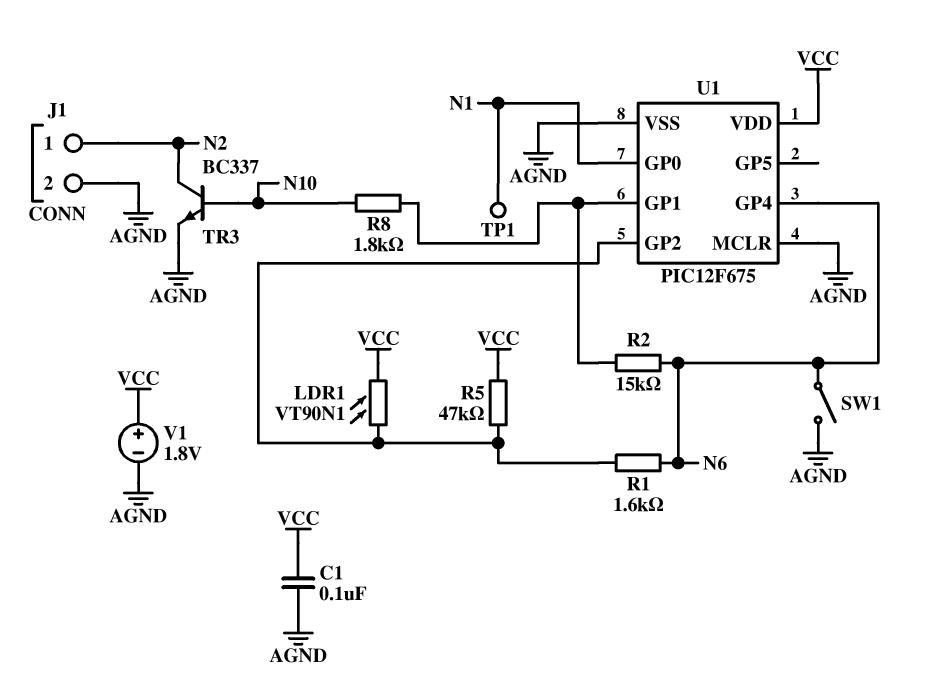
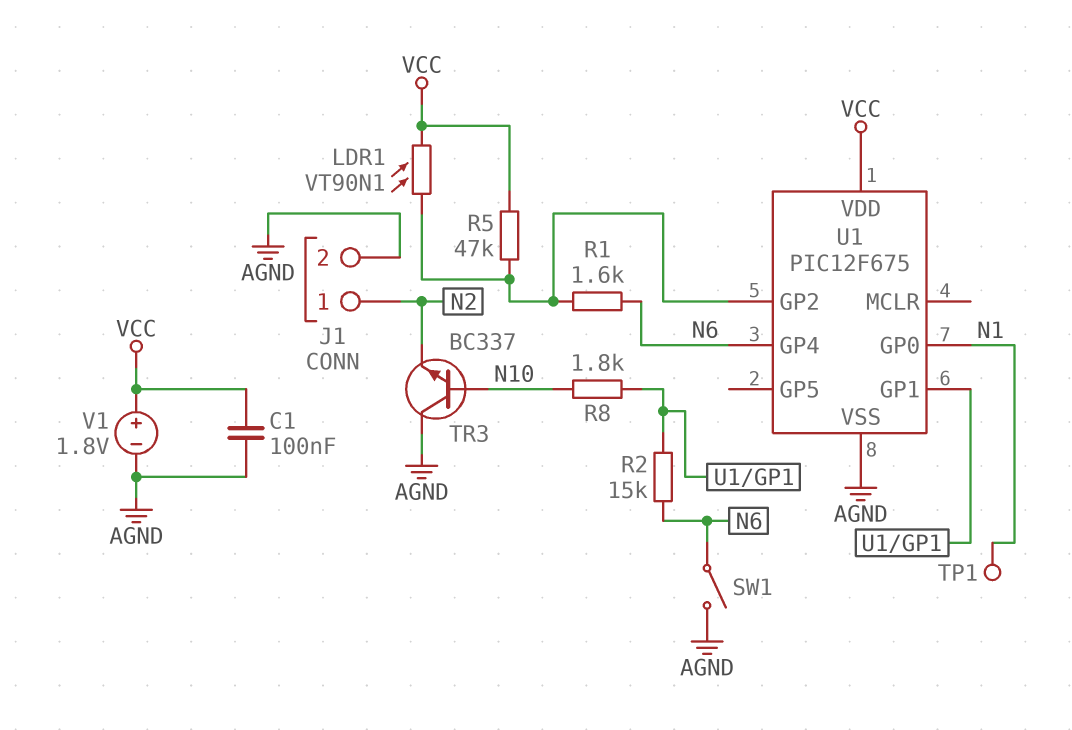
TR3: NPN BC337 (B N10, C N2, E AGND) -> NPN BC337 (B N10, C AGND, E N2)
U1 pin MCLR: AGND -> none

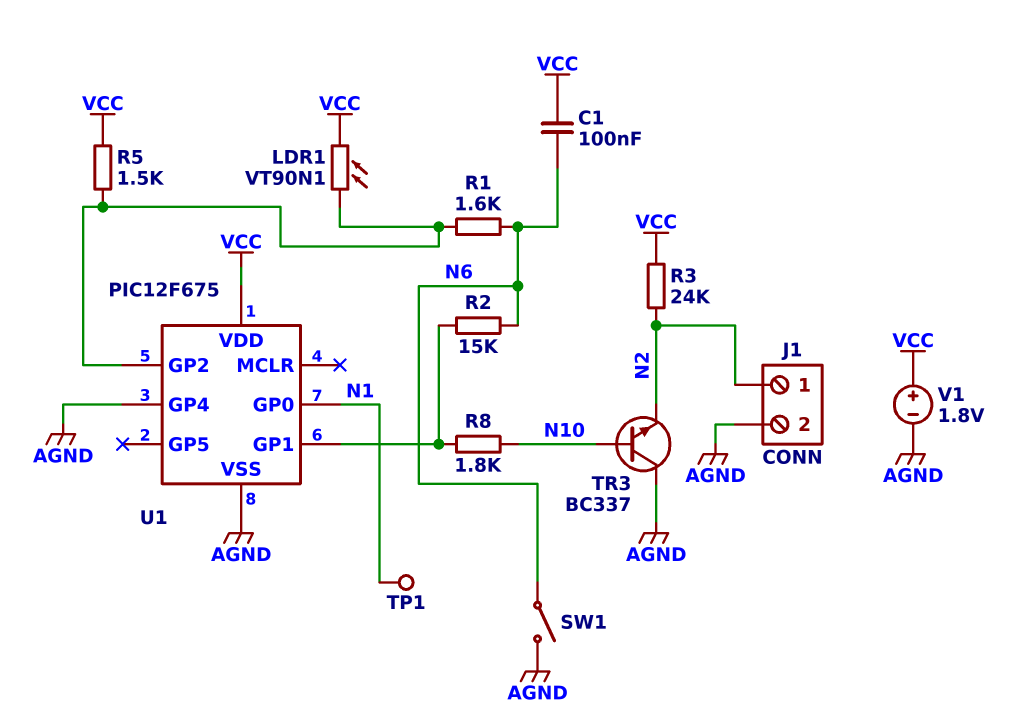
C1: 100nF (AGND, VCC) -> 100nF (N6, VCC)
R3: none -> 24k (N2, VCC)
R5: 47k (U1/GP2, VCC) -> 1.5k (U1/GP2, VCC)
U1 pin GP4: N6 -> AGND

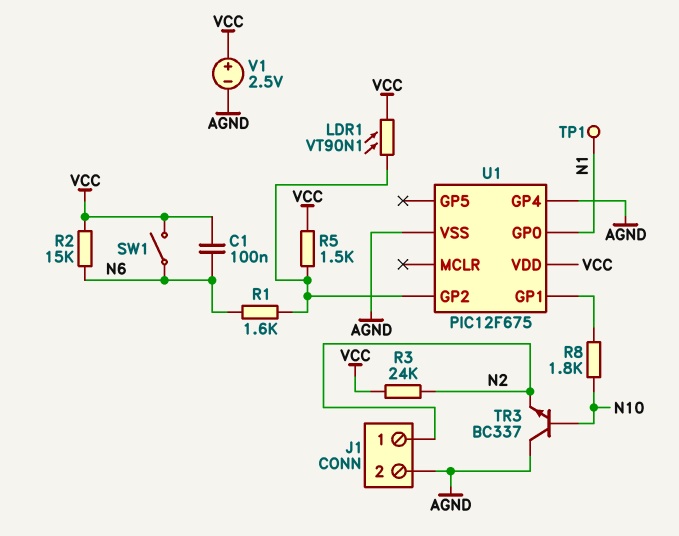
R2: 15k (N6, U1/GP1) -> 15k (N6, VCC)
SW1: switch (AGND, N6) -> switch (N6, VCC)
V1: 1.8V (plus VCC, minus AGND) -> 2.5V (plus VCC, minus AGND)

